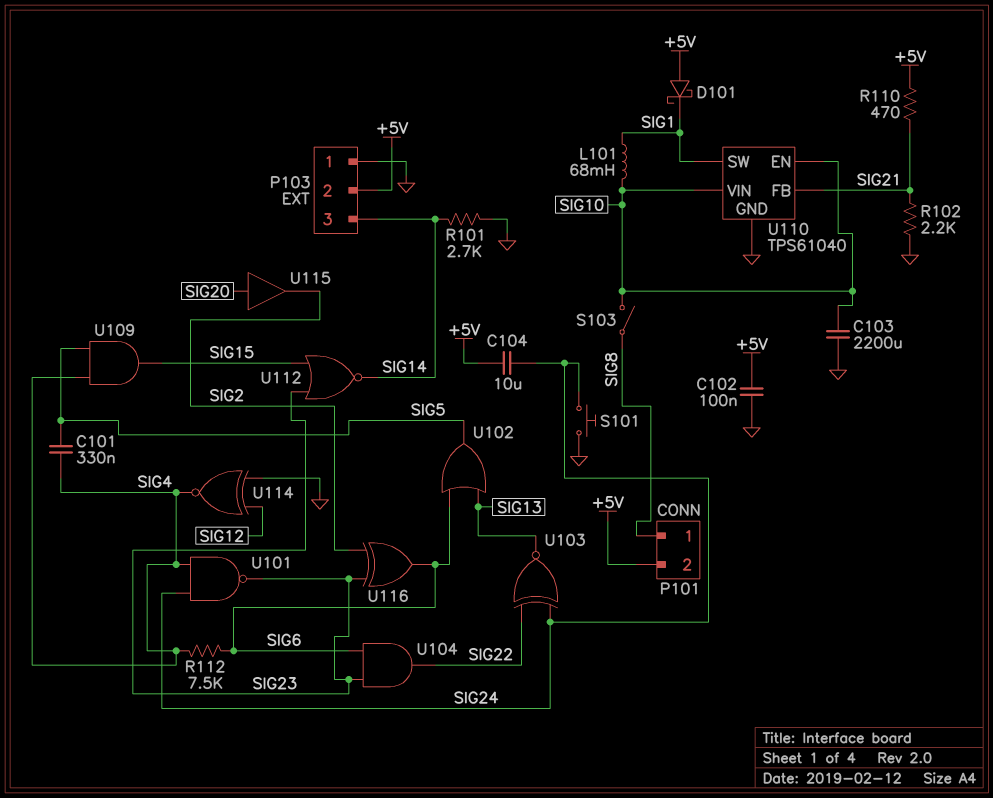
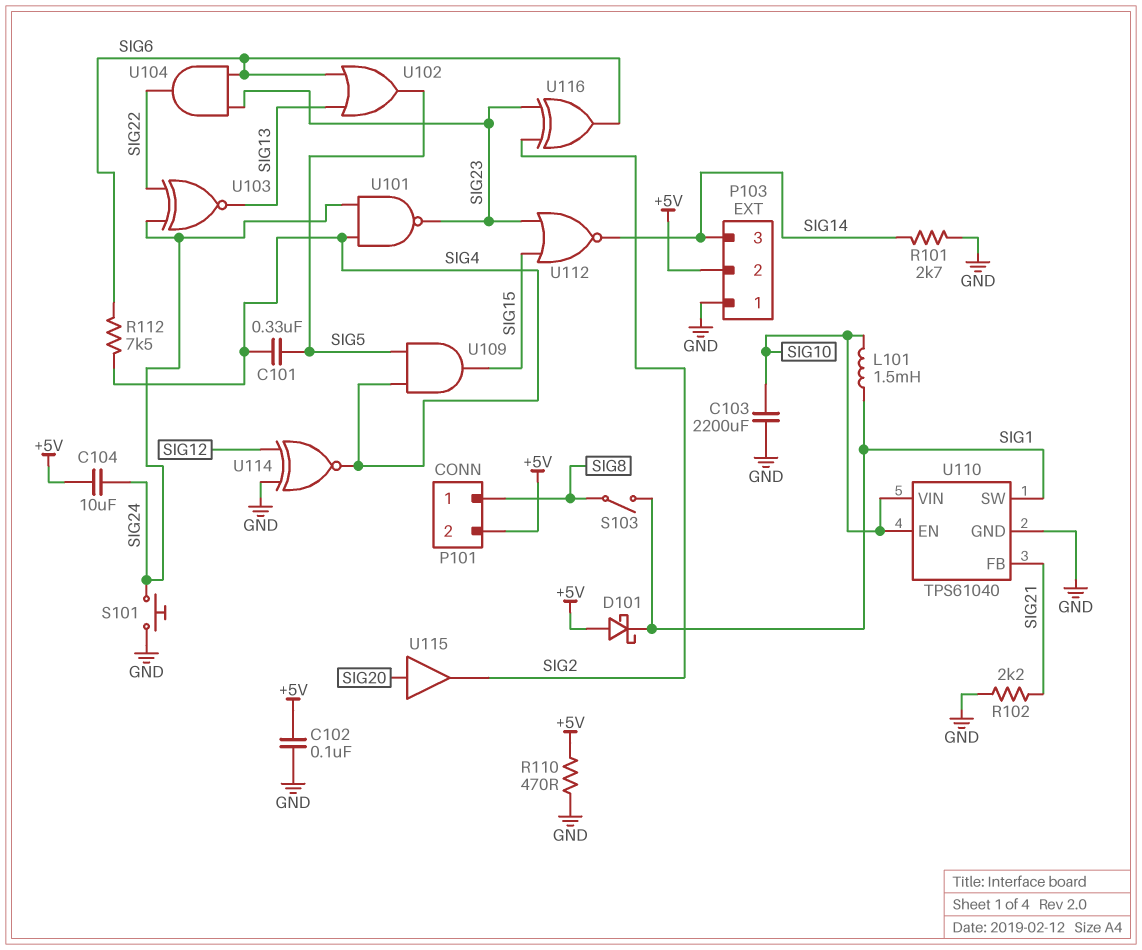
L101: 68mH (SIG1, SIG10) -> 1.5mH (SIG1, SIG10)
R110: 470 (+5V, SIG21) -> 470 (+5V, GND)
S103: switch (SIG8, SIG10) -> switch (SIG1, SIG8)

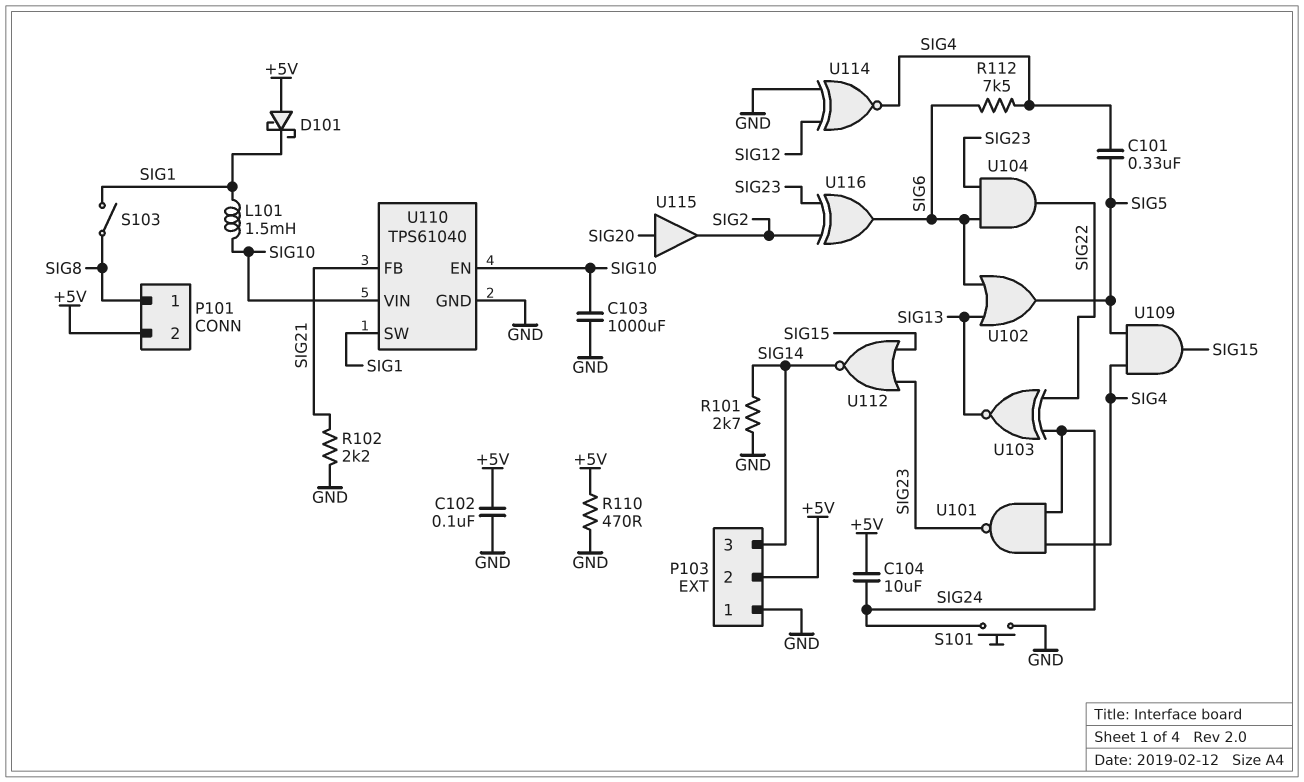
C103: 2200uF (GND, SIG10) -> 1000uF (GND, SIG10)

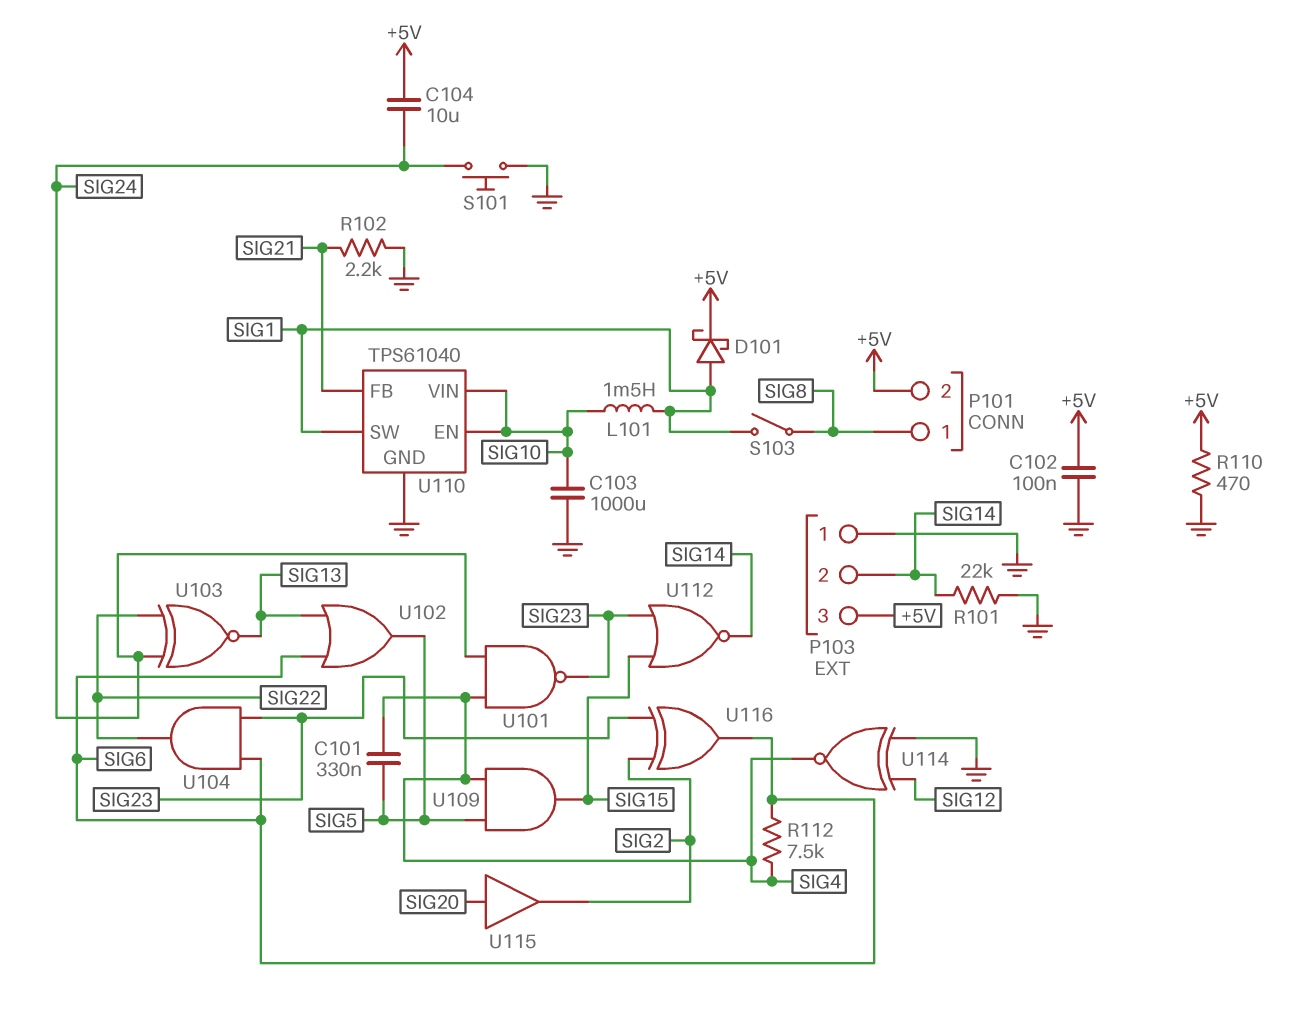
D101: schottky (A +5V, K SIG1) -> schottky (A SIG1, K +5V)
P103 pin 2: +5V -> SIG14
P103 pin 3: SIG14 -> +5V
R101: 2.7k (GND, SIG14) -> 22k (GND, SIG14)

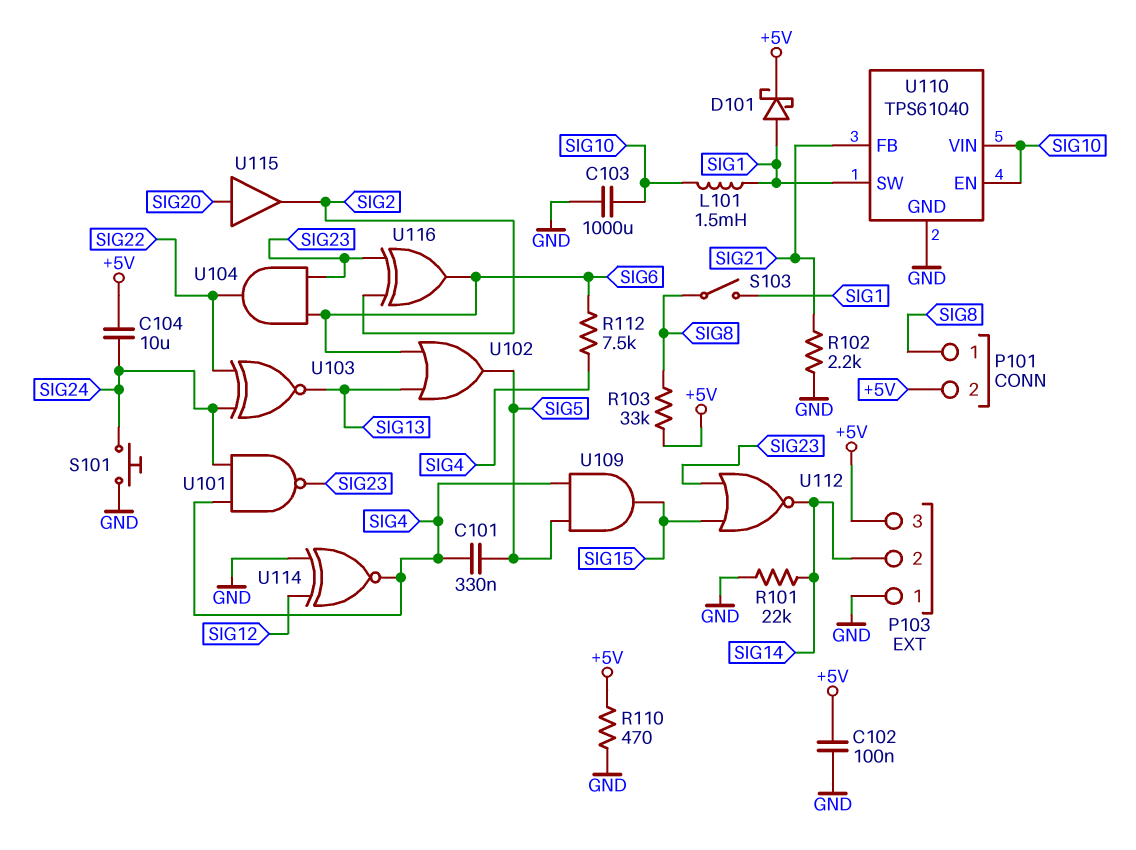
R103: none -> 33k (+5V, SIG8)

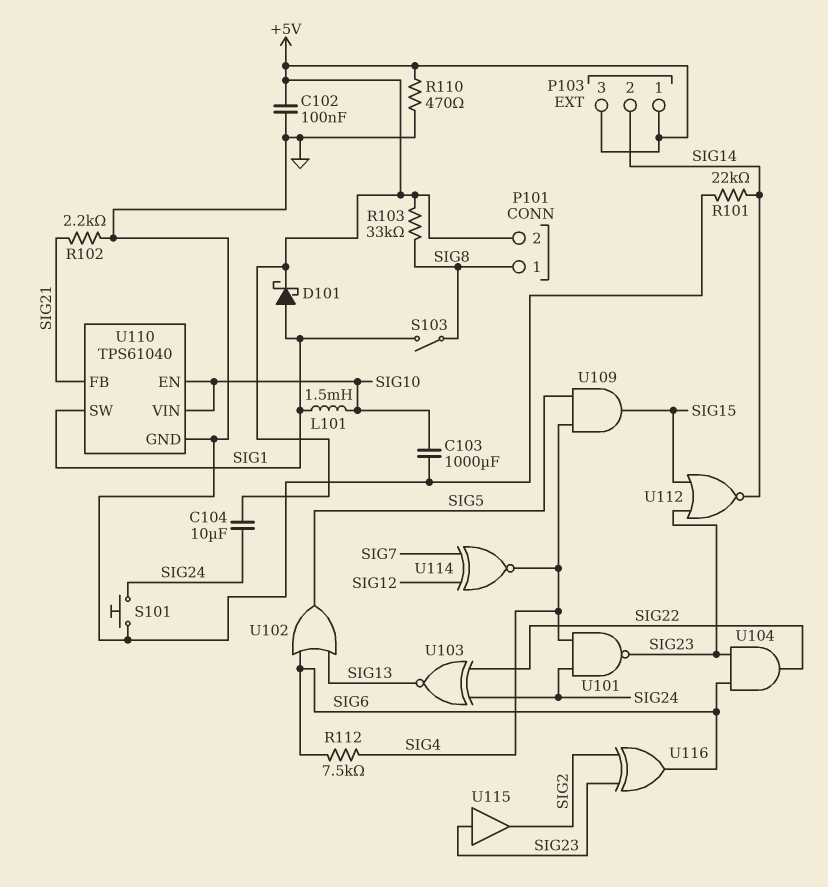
C101: 330nF (SIG4, SIG5) -> none
P103 pin 1: GND -> +5V
U114: XNOR (in GND, in SIG12, out SIG4) -> XNOR (in SIG7, in SIG12, out SIG4)
U115: buffer (in SIG20, out SIG2) -> buffer (in SIG23, out SIG2)

